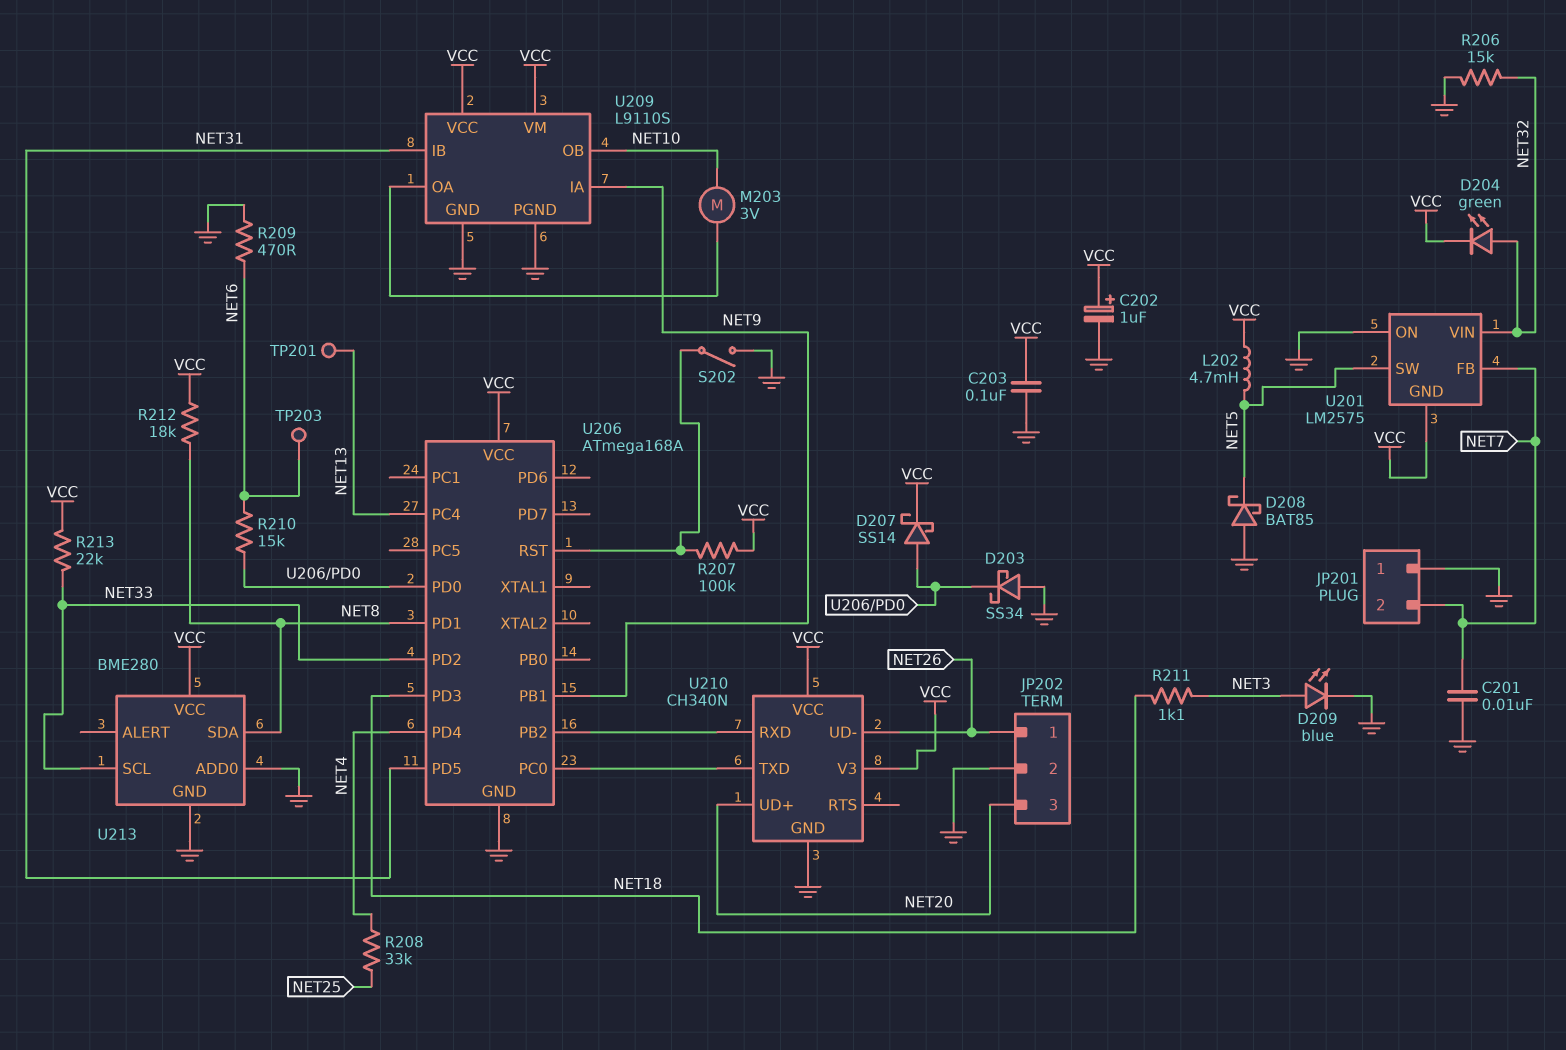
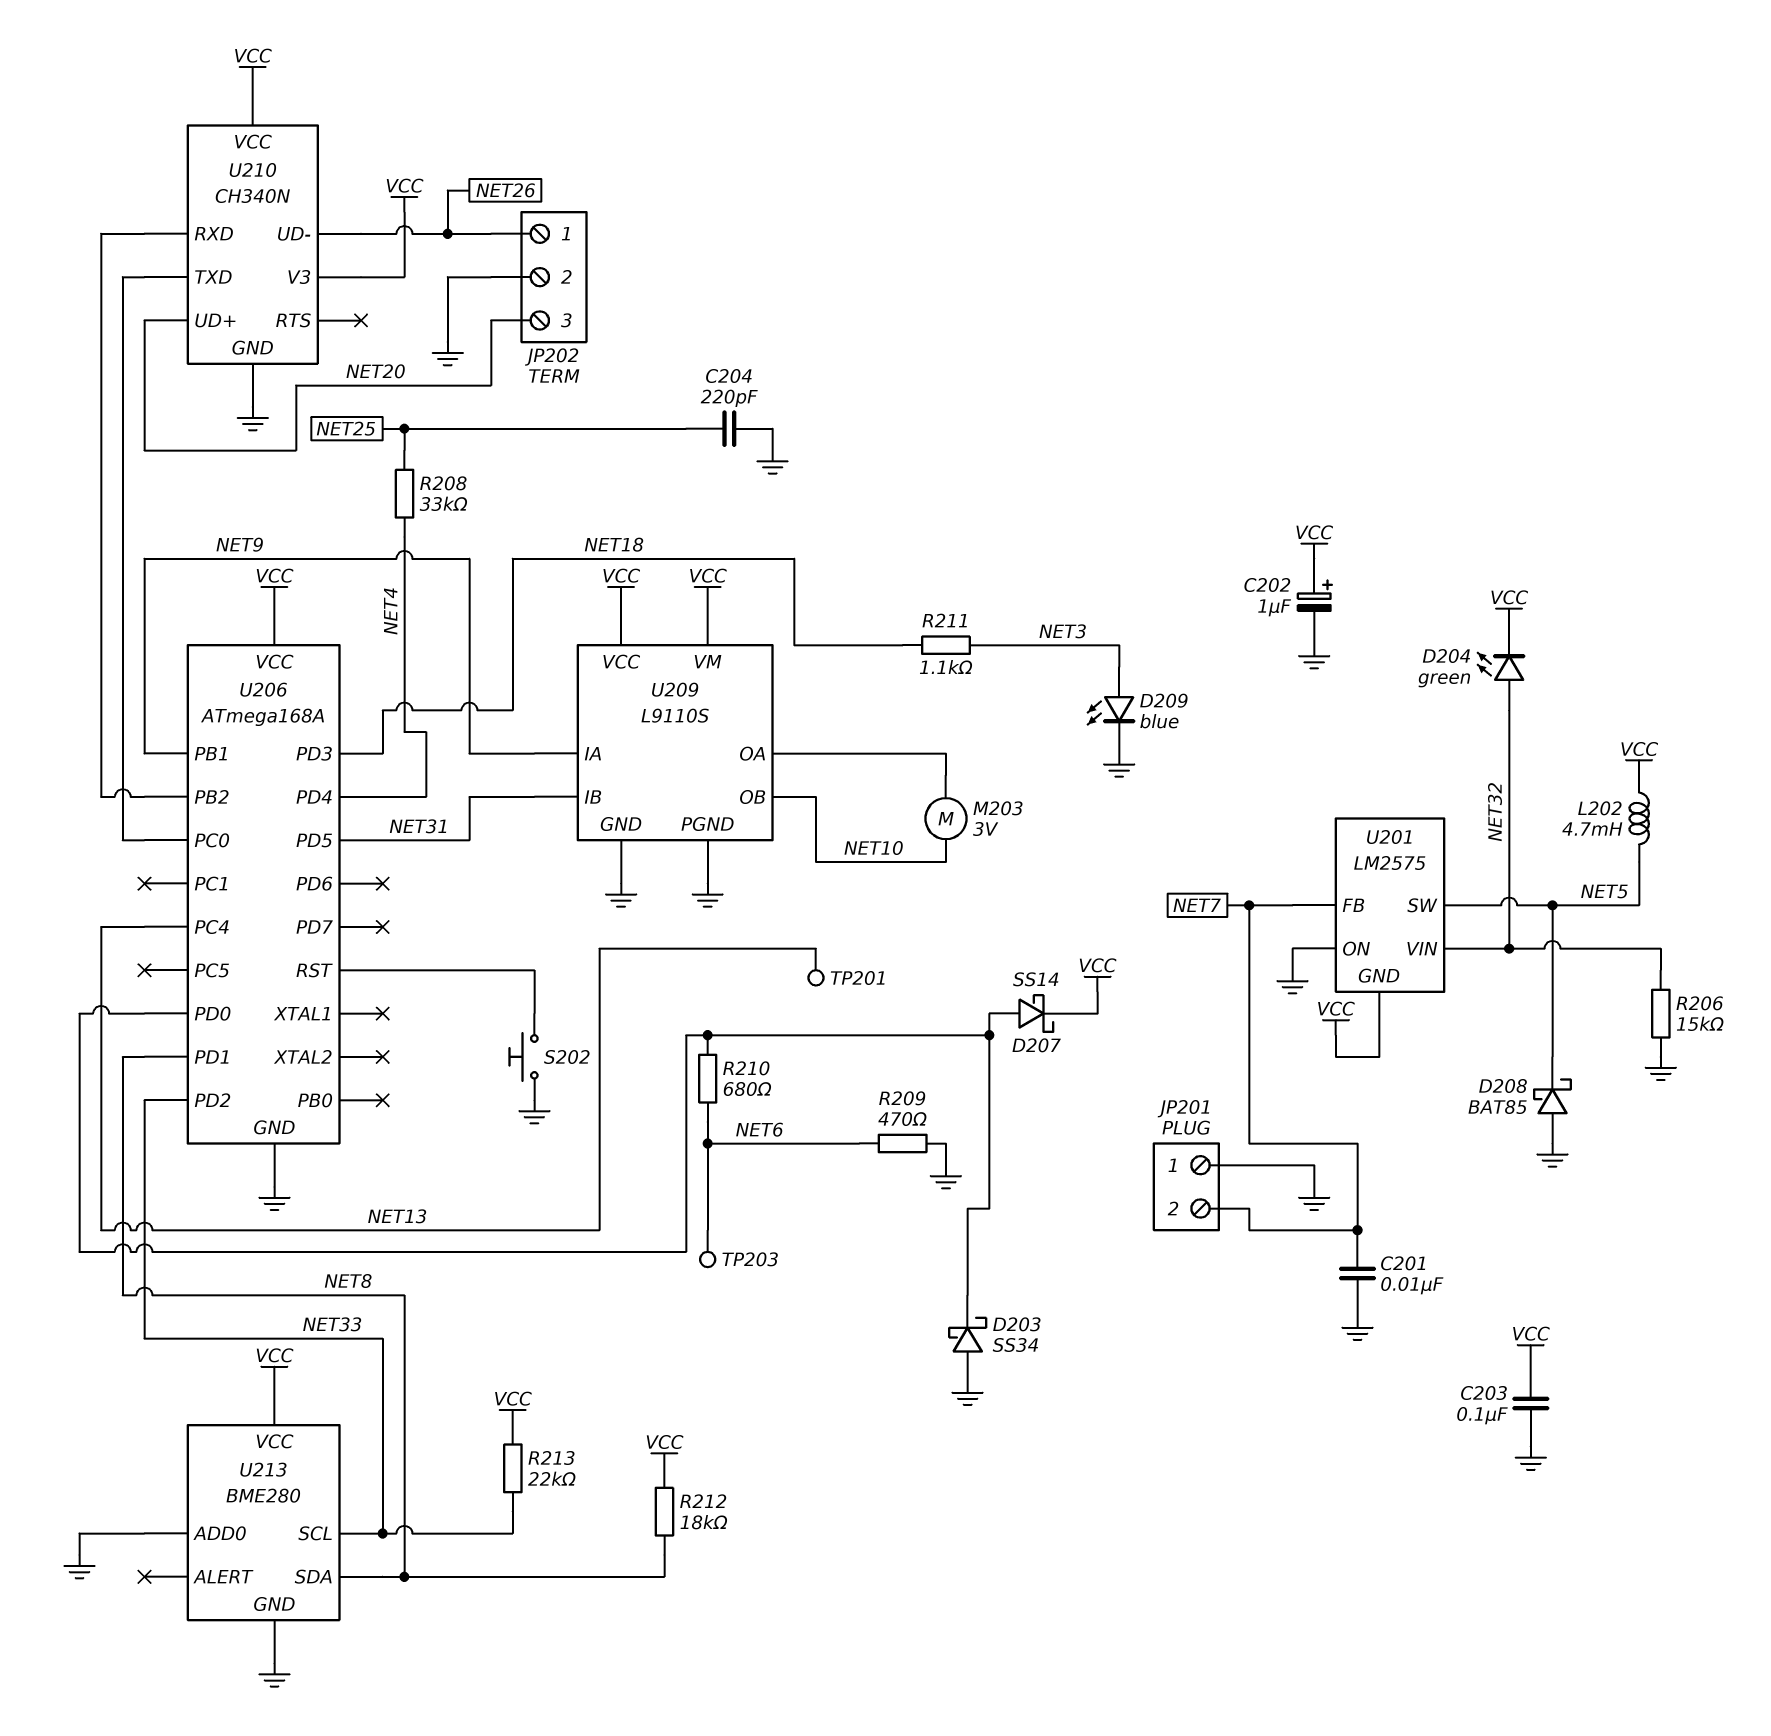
C204: none -> 220pF (GND, NET25)
R207: 100k (U206/RST, VCC) -> none
R210: 15k (NET6, U206/PD0) -> 680 (NET6, U206/PD0)
S202: switch (GND, U206/RST) -> button (GND, U206/RST)

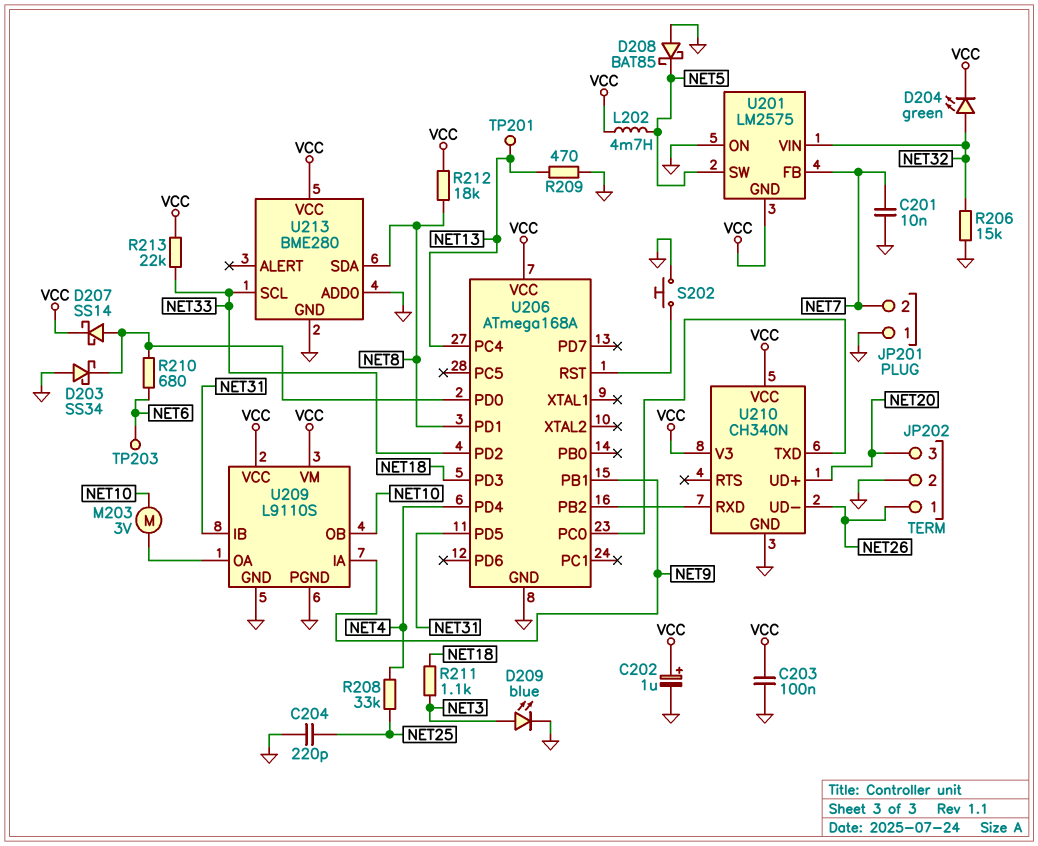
R209: 470 (GND, NET6) -> 470 (GND, NET13)

